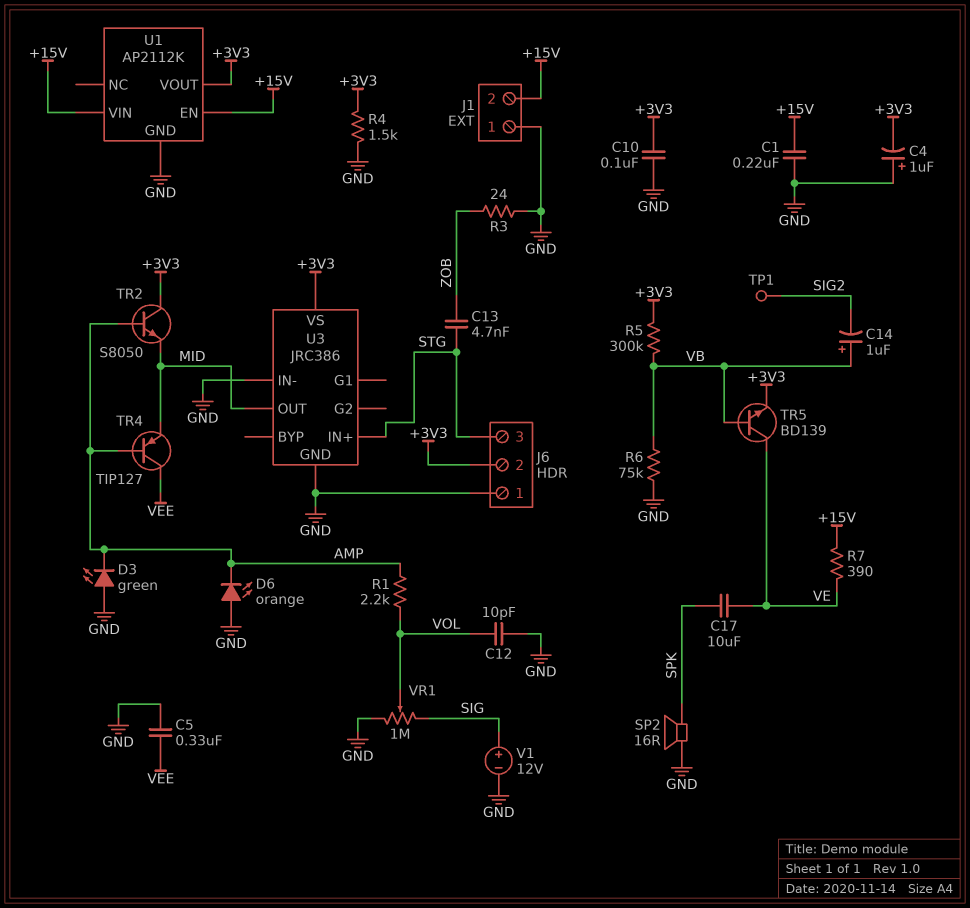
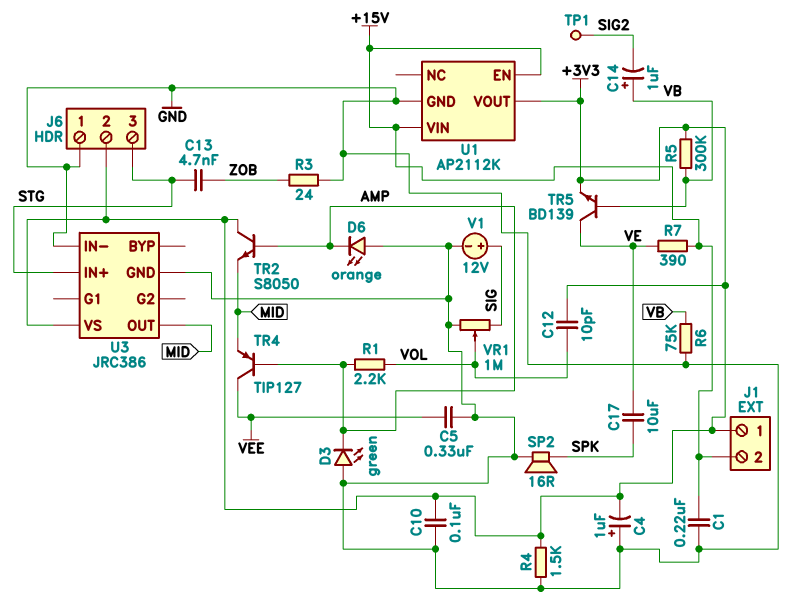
C12: 10pF (GND, VOL) -> 10pF (+3V3, VOL)
J1 pin 1: GND -> +3V3

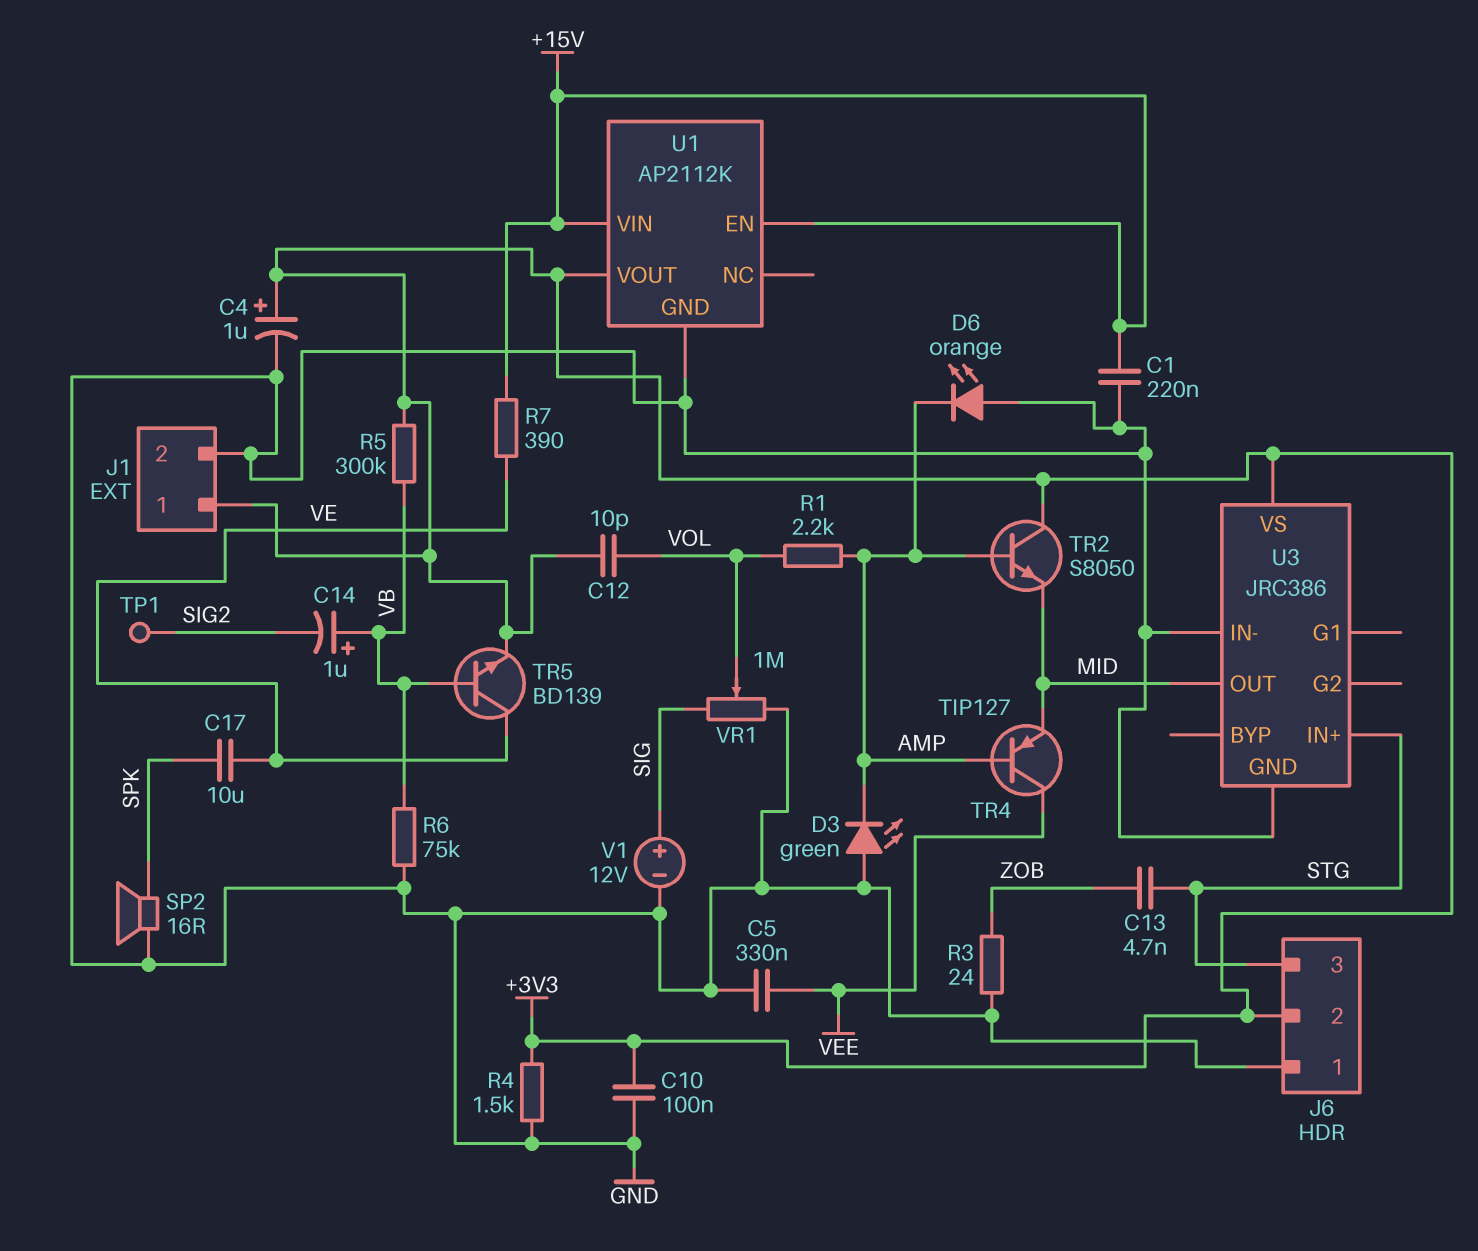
C4: 1uF (plus GND, minus +3V3) -> 1uF (plus +3V3, minus GND)
J1 pin 2: +15V -> GND

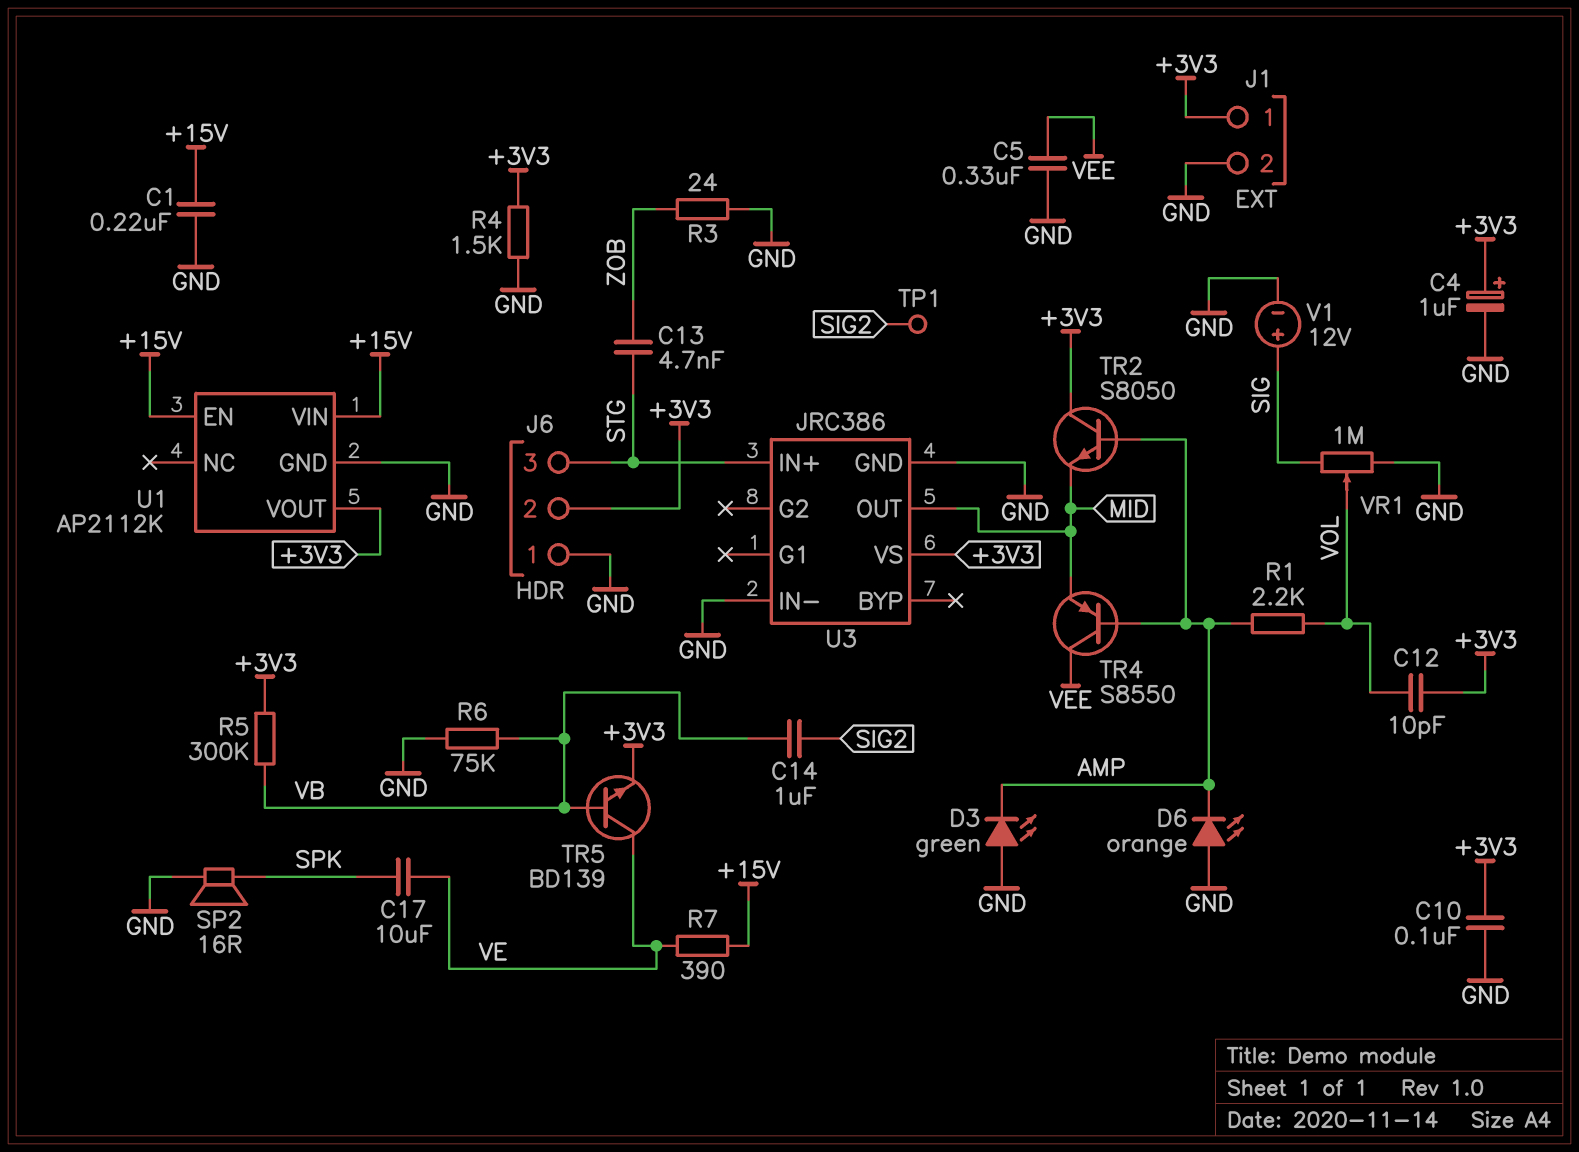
C14: 1uF (plus VB, minus SIG2) -> 1uF (SIG2, VB)
TR4: PNP TIP127 (B AMP, C VEE, E MID) -> PNP S8550 (B AMP, C VEE, E MID)

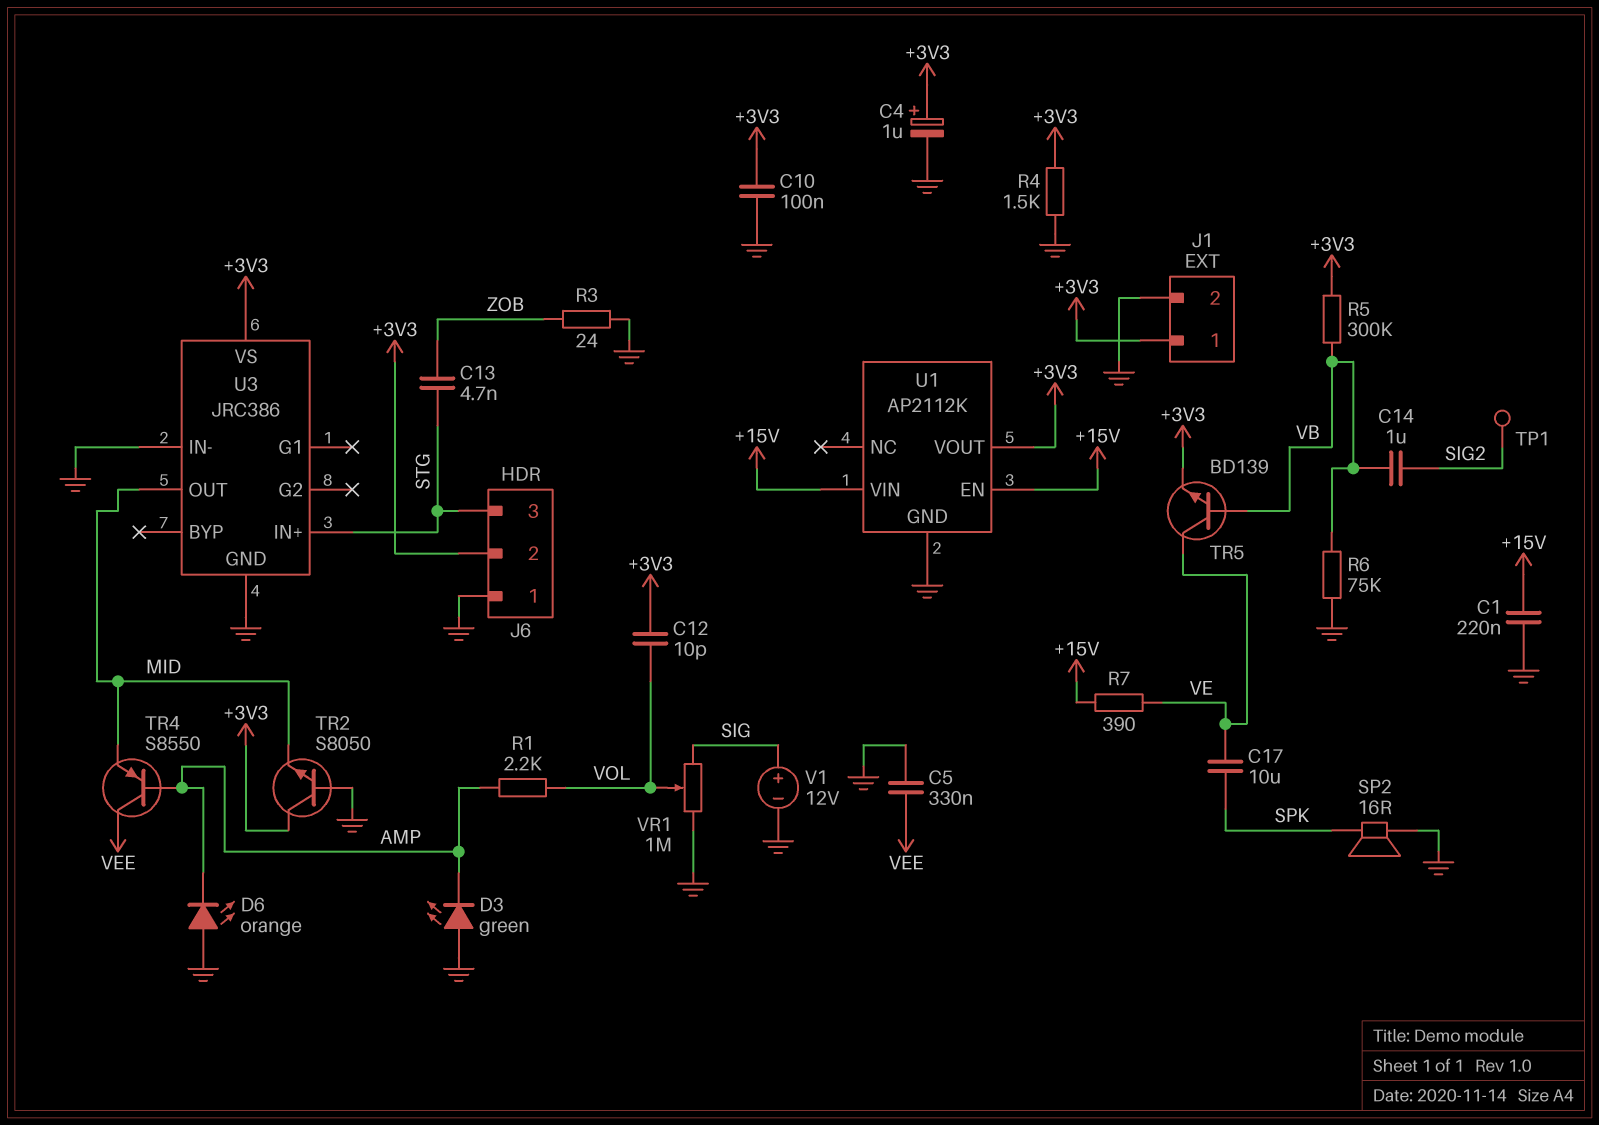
TR2: NPN S8050 (B AMP, C +3V3, E MID) -> NPN S8050 (B GND, C +3V3, E MID)

